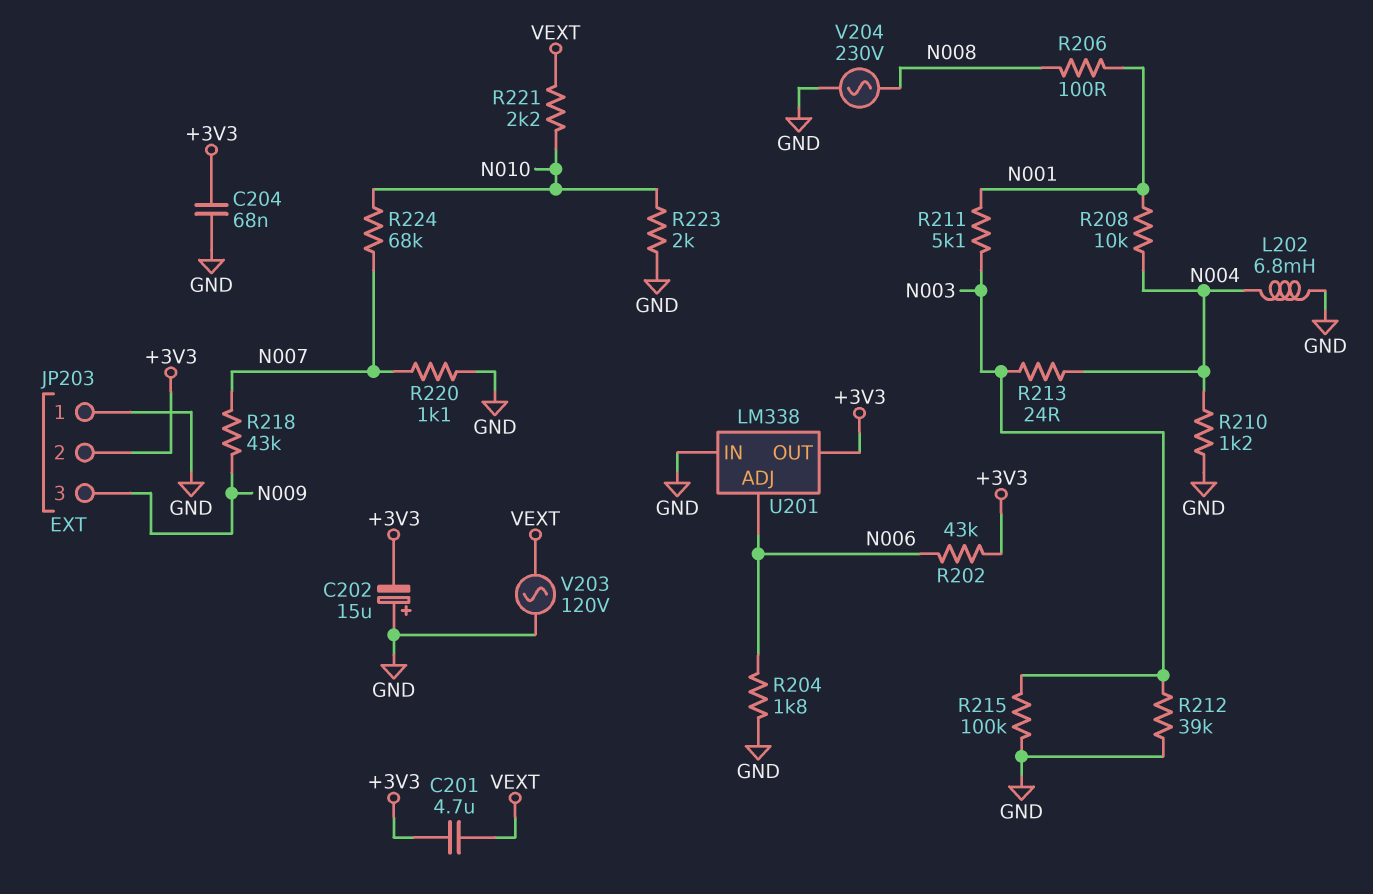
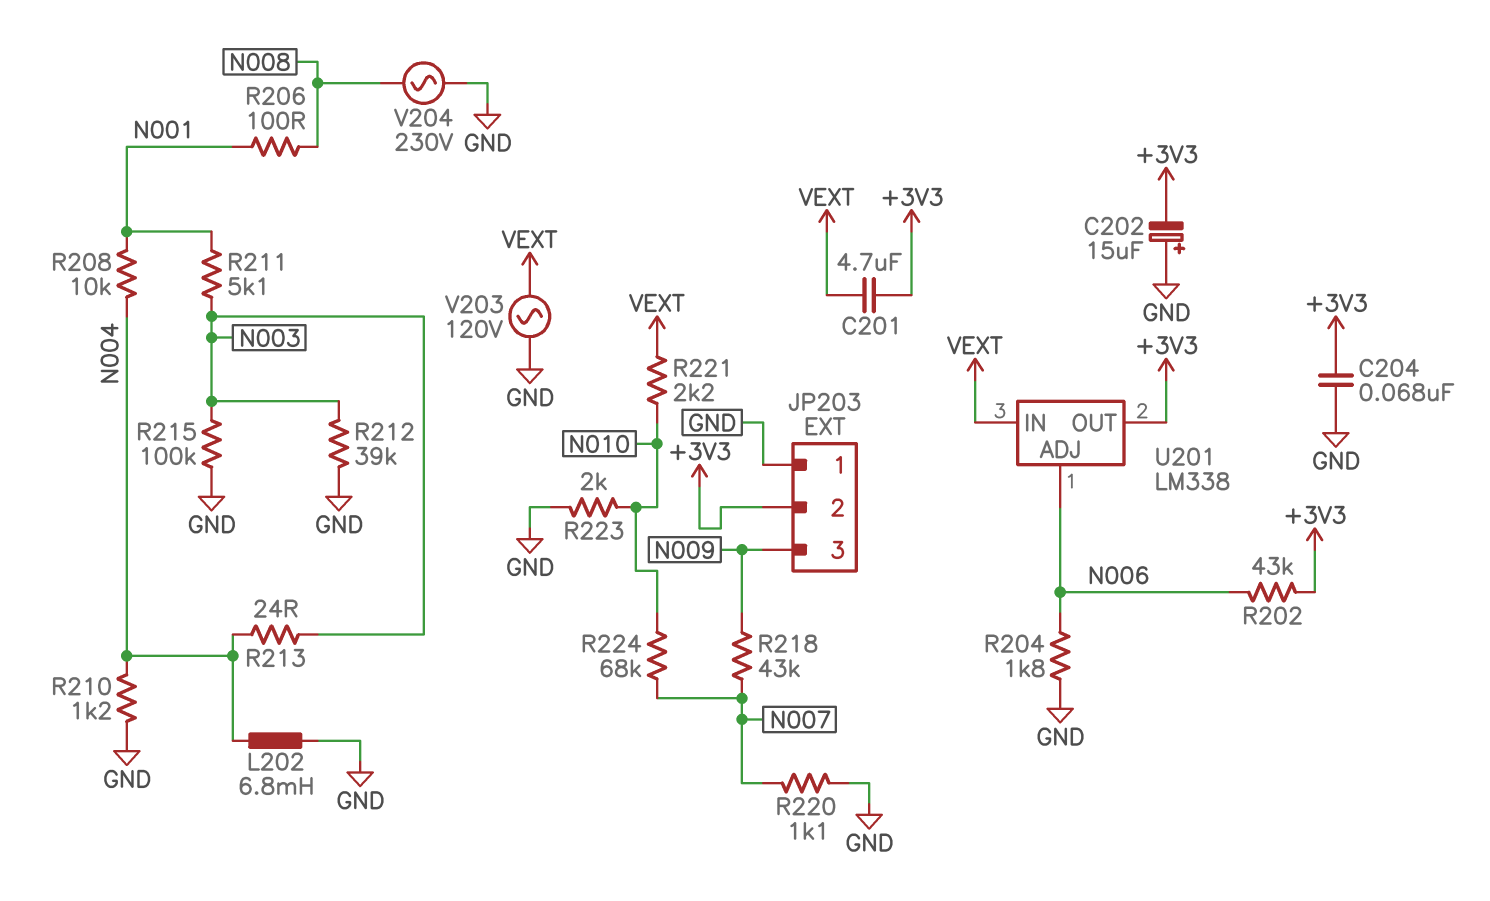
U201 pin IN: GND -> VEXT

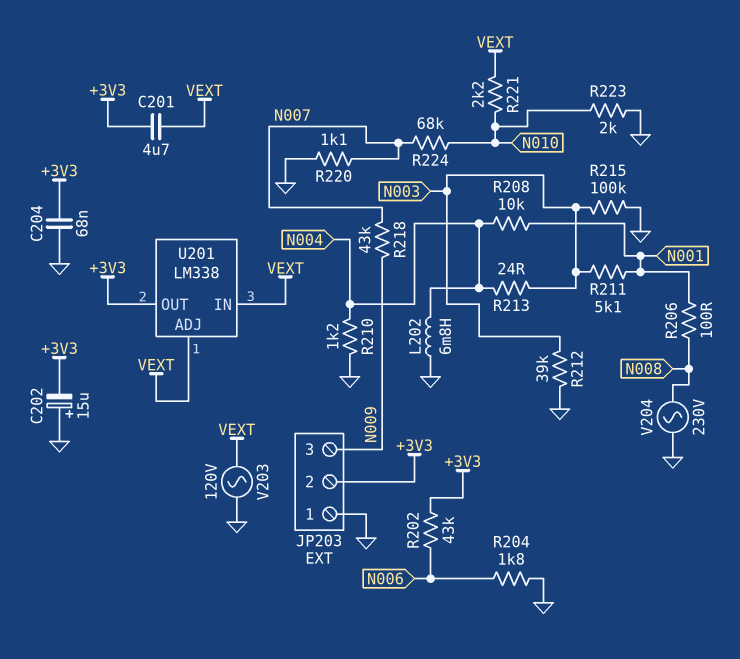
U201 pin ADJ: N006 -> VEXT

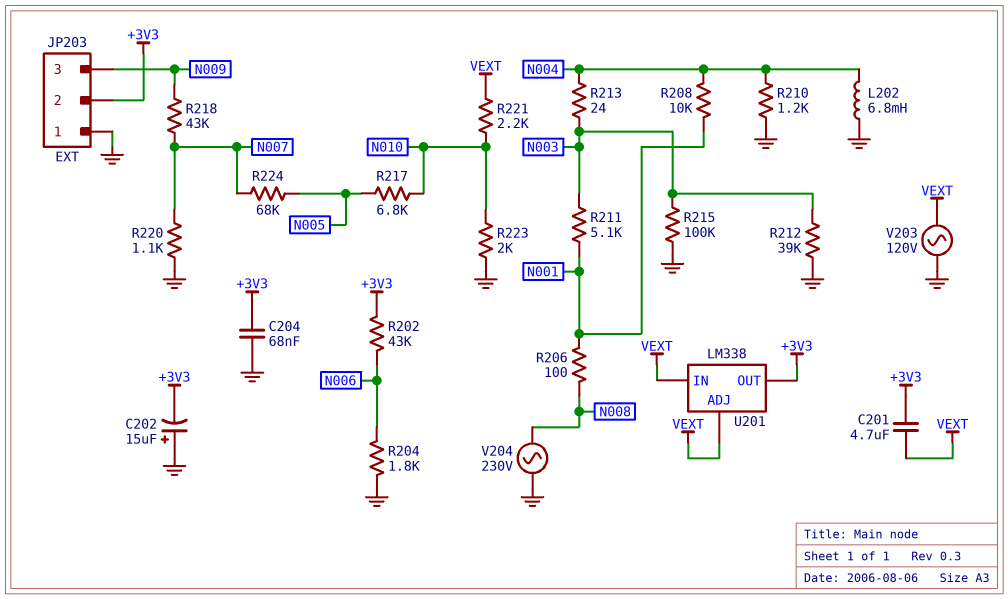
R217: none -> 6.8k (N005, N010)
R224: 68k (N007, N010) -> 68k (N005, N007)

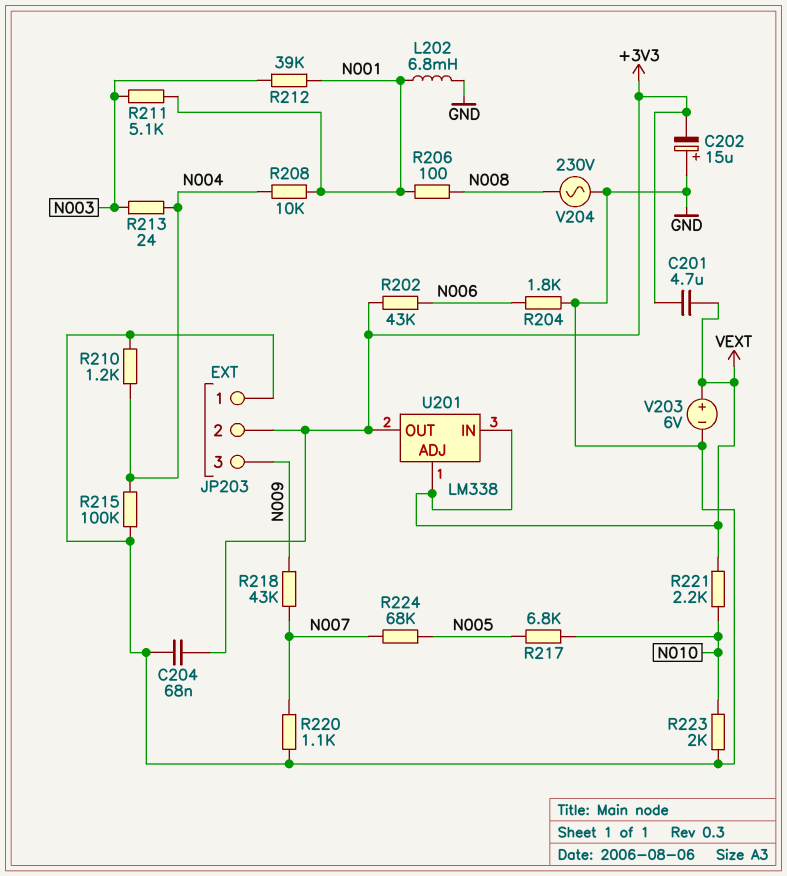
L202: 6.8mH (GND, N004) -> 6.8mH (GND, N001)
R212: 39k (GND, N003) -> 39k (N001, N003)
R215: 100k (GND, N003) -> 100k (GND, N004)
V203: AC 120V (GND, VEXT) -> 6V (plus VEXT, minus GND)

